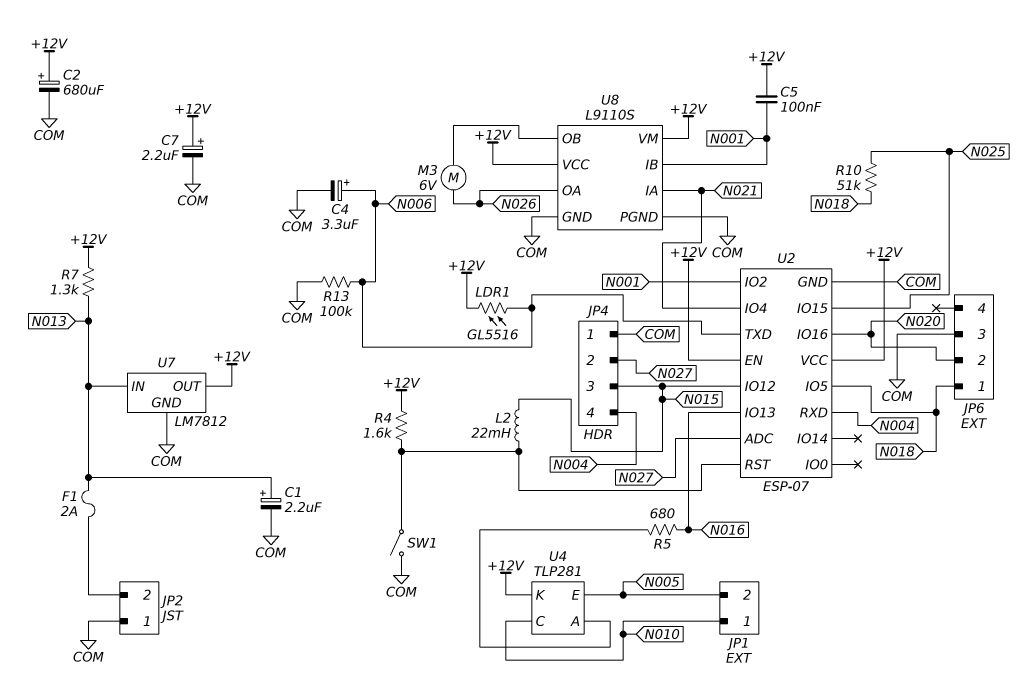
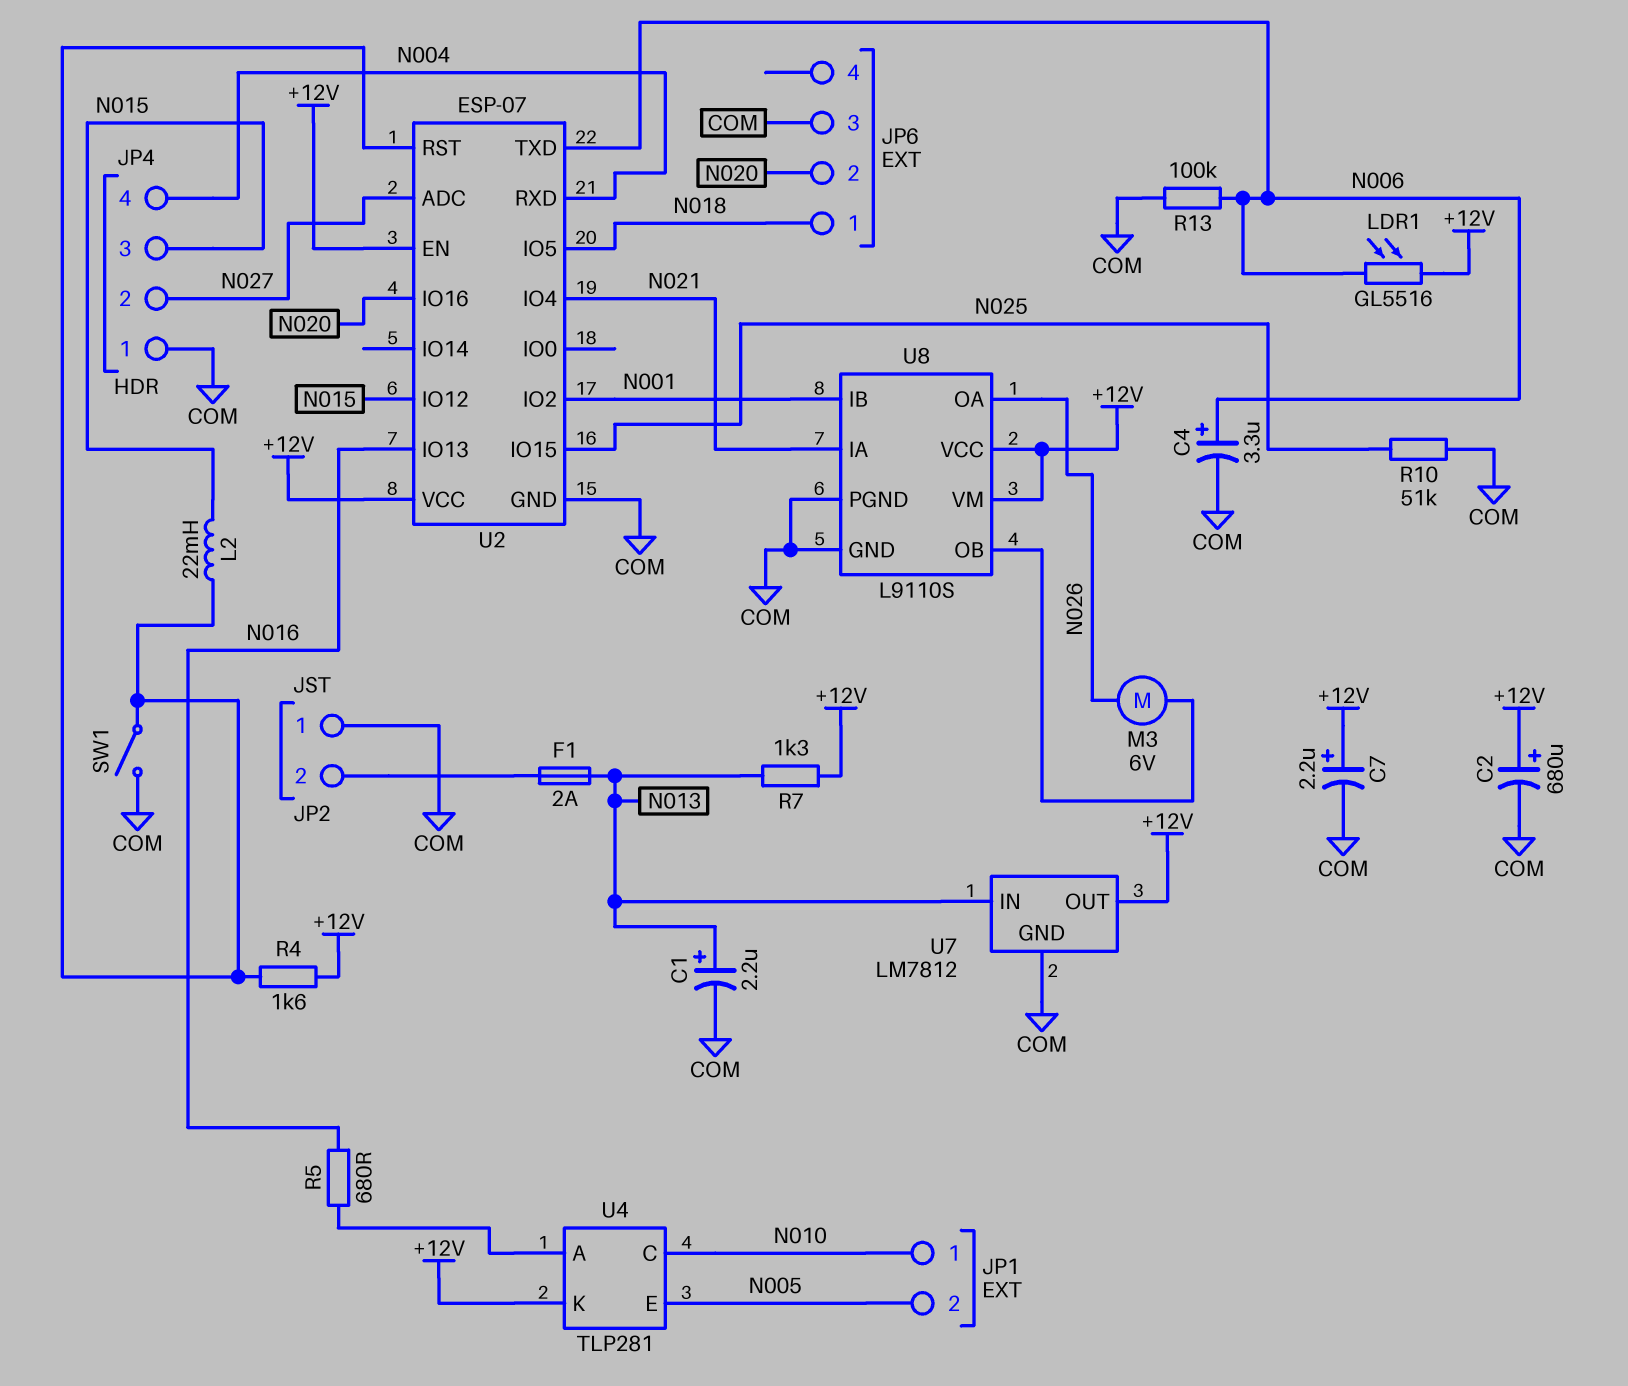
C5: 100nF (+12V, N001) -> none
R10: 51k (N018, N025) -> 51k (COM, N025)

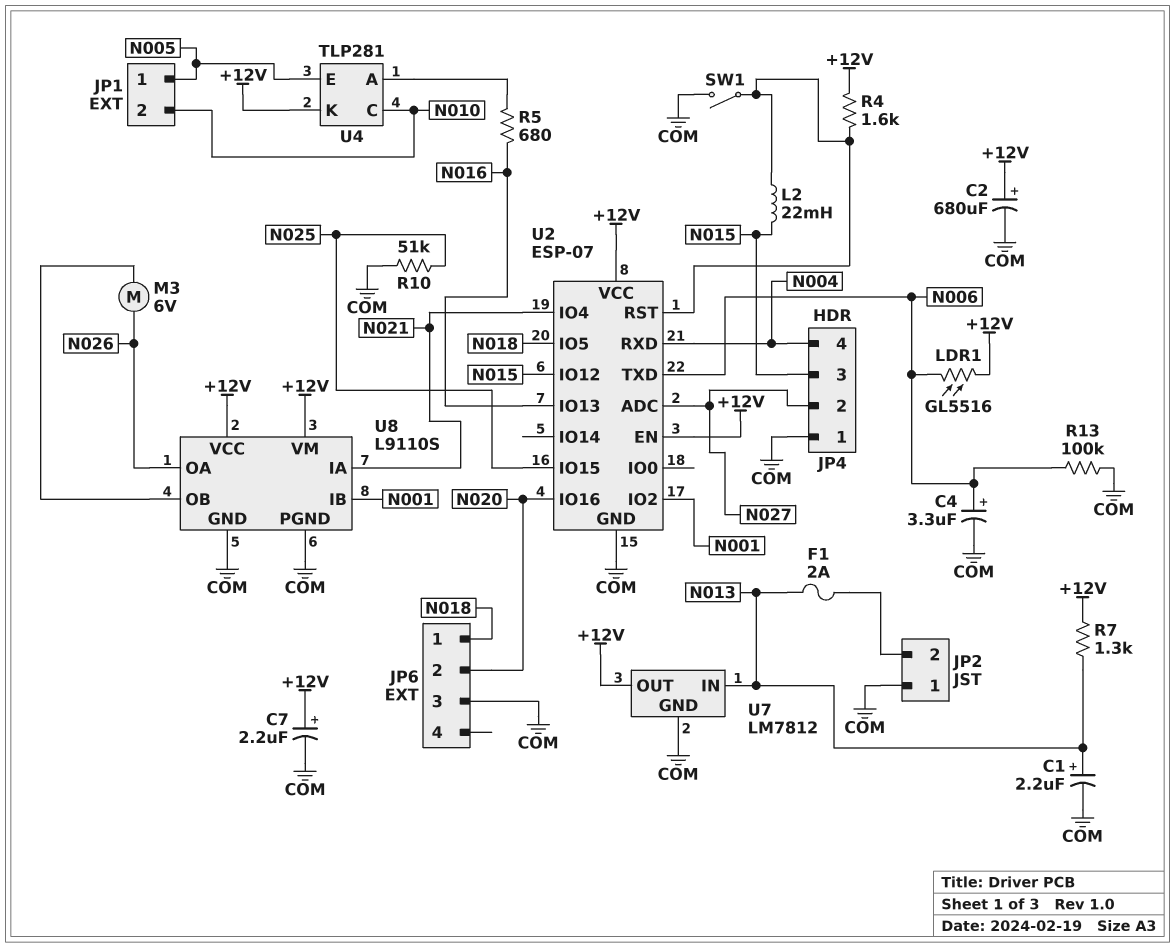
JP1 pin 1: N010 -> N005
JP1 pin 2: N005 -> N010

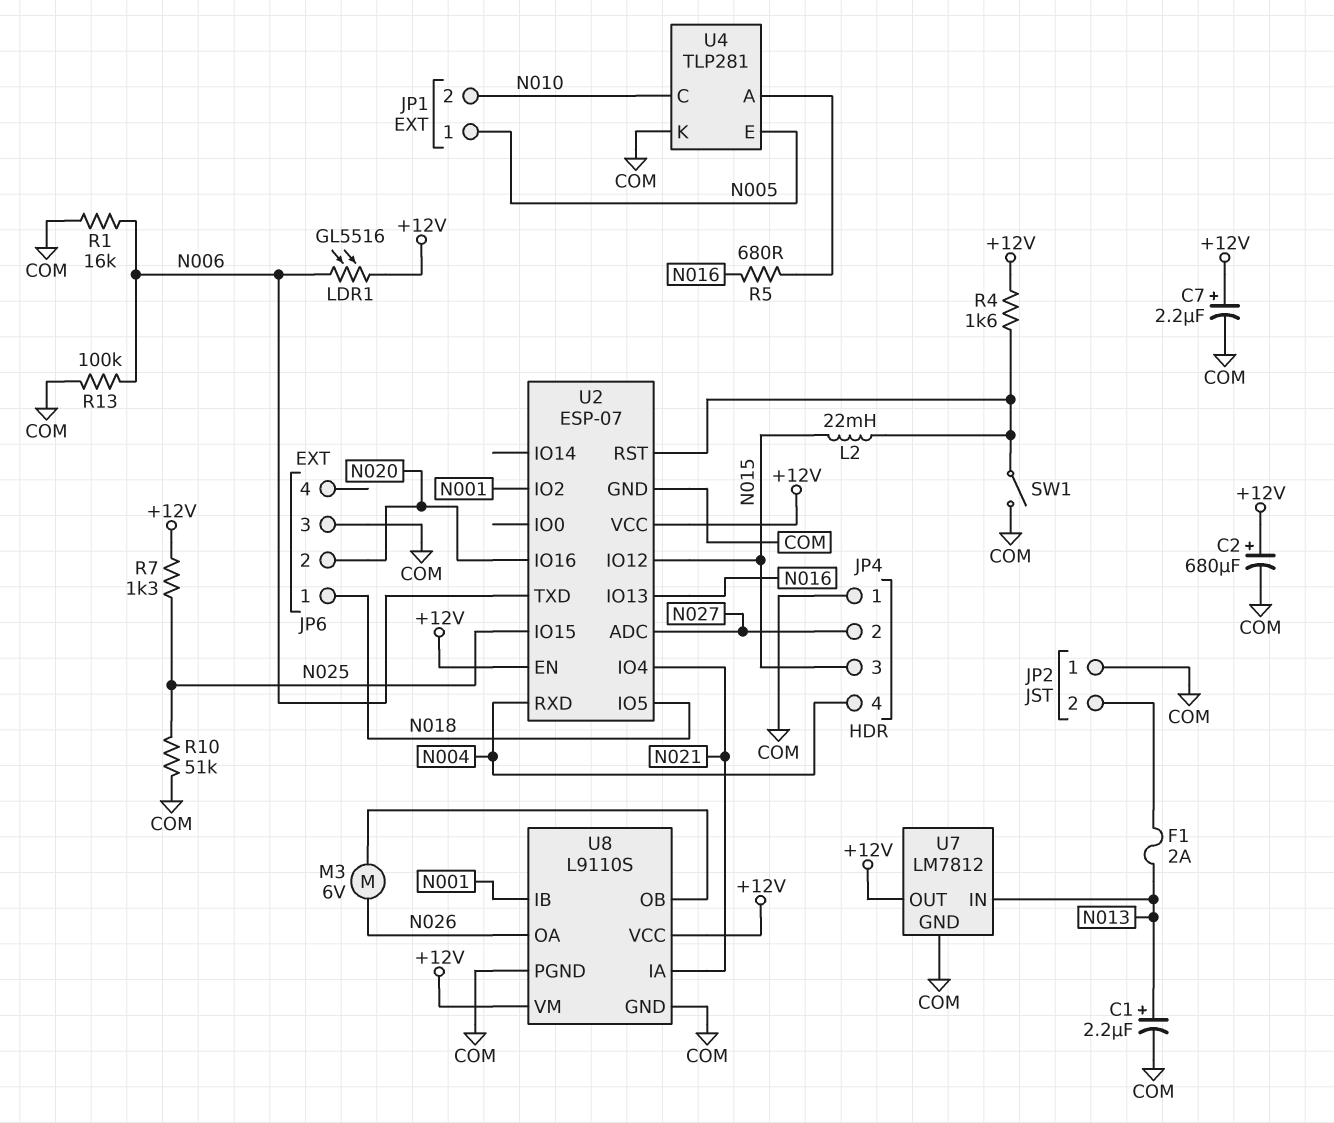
C4: 3.3uF (plus N006, minus COM) -> none
R1: none -> 16k (COM, N006)
R7: 1.3k (+12V, N013) -> 1.3k (+12V, N025)
U4 pin K: +12V -> COM

